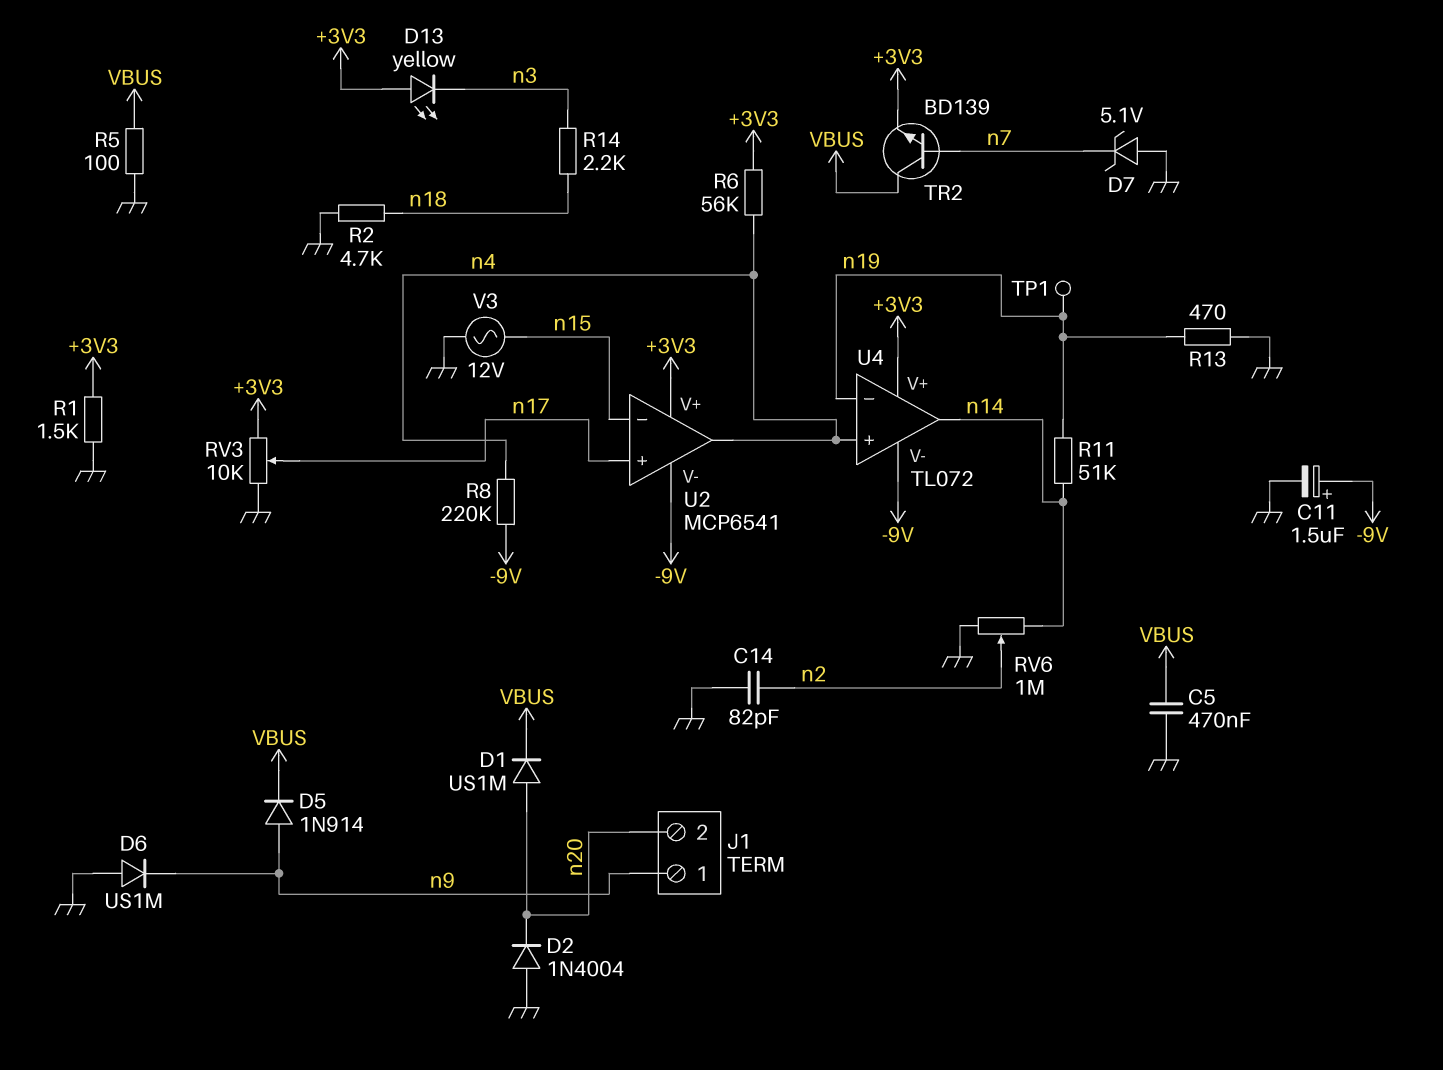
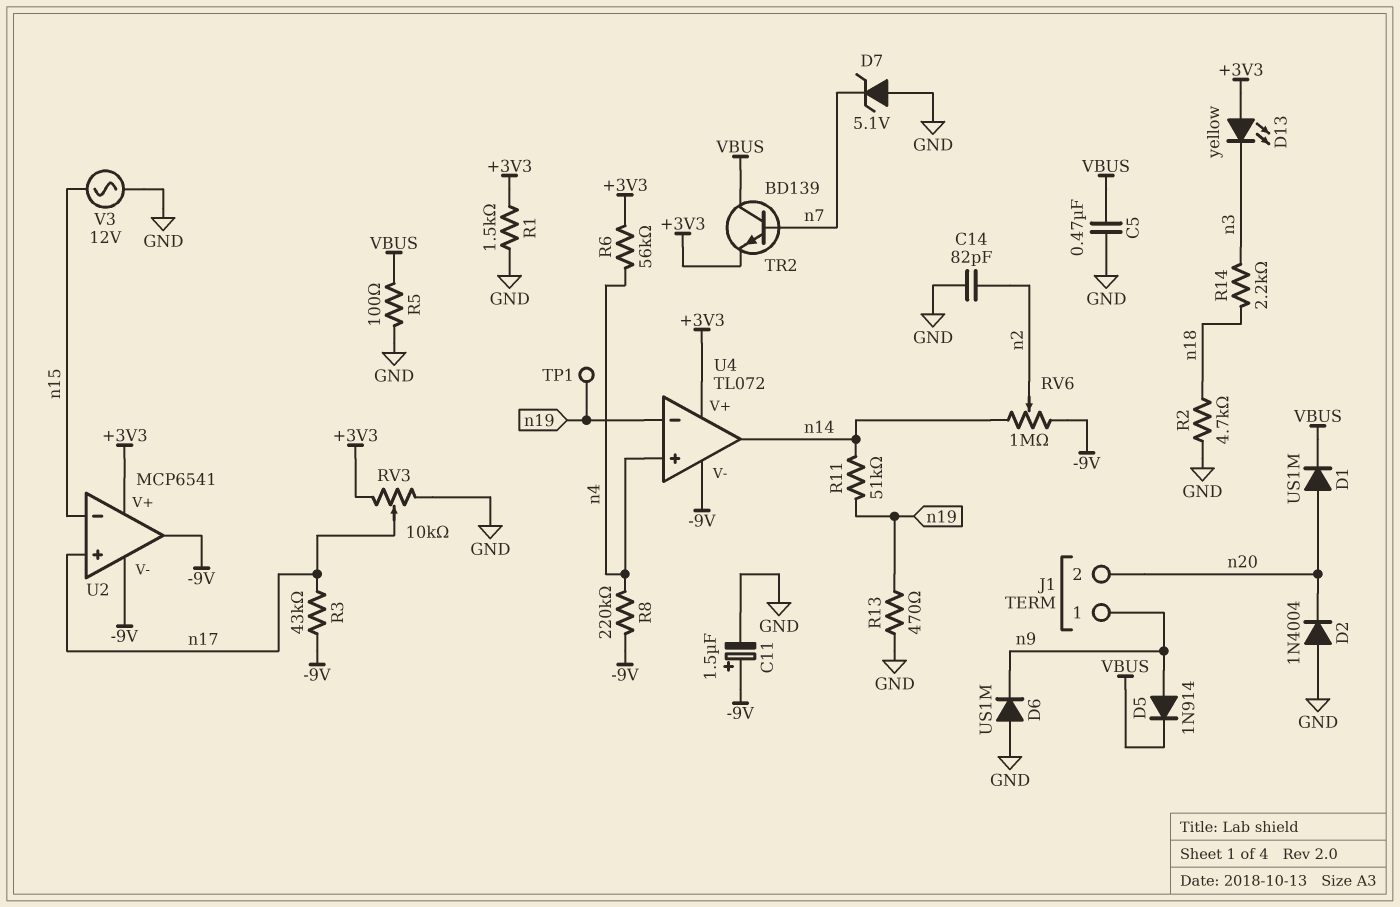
R3: none -> 43k (-9V, n17)
RV6: 1M (GND, n14, wiper n2) -> 1M (-9V, n14, wiper n2)
U2 pin out: n4 -> -9V

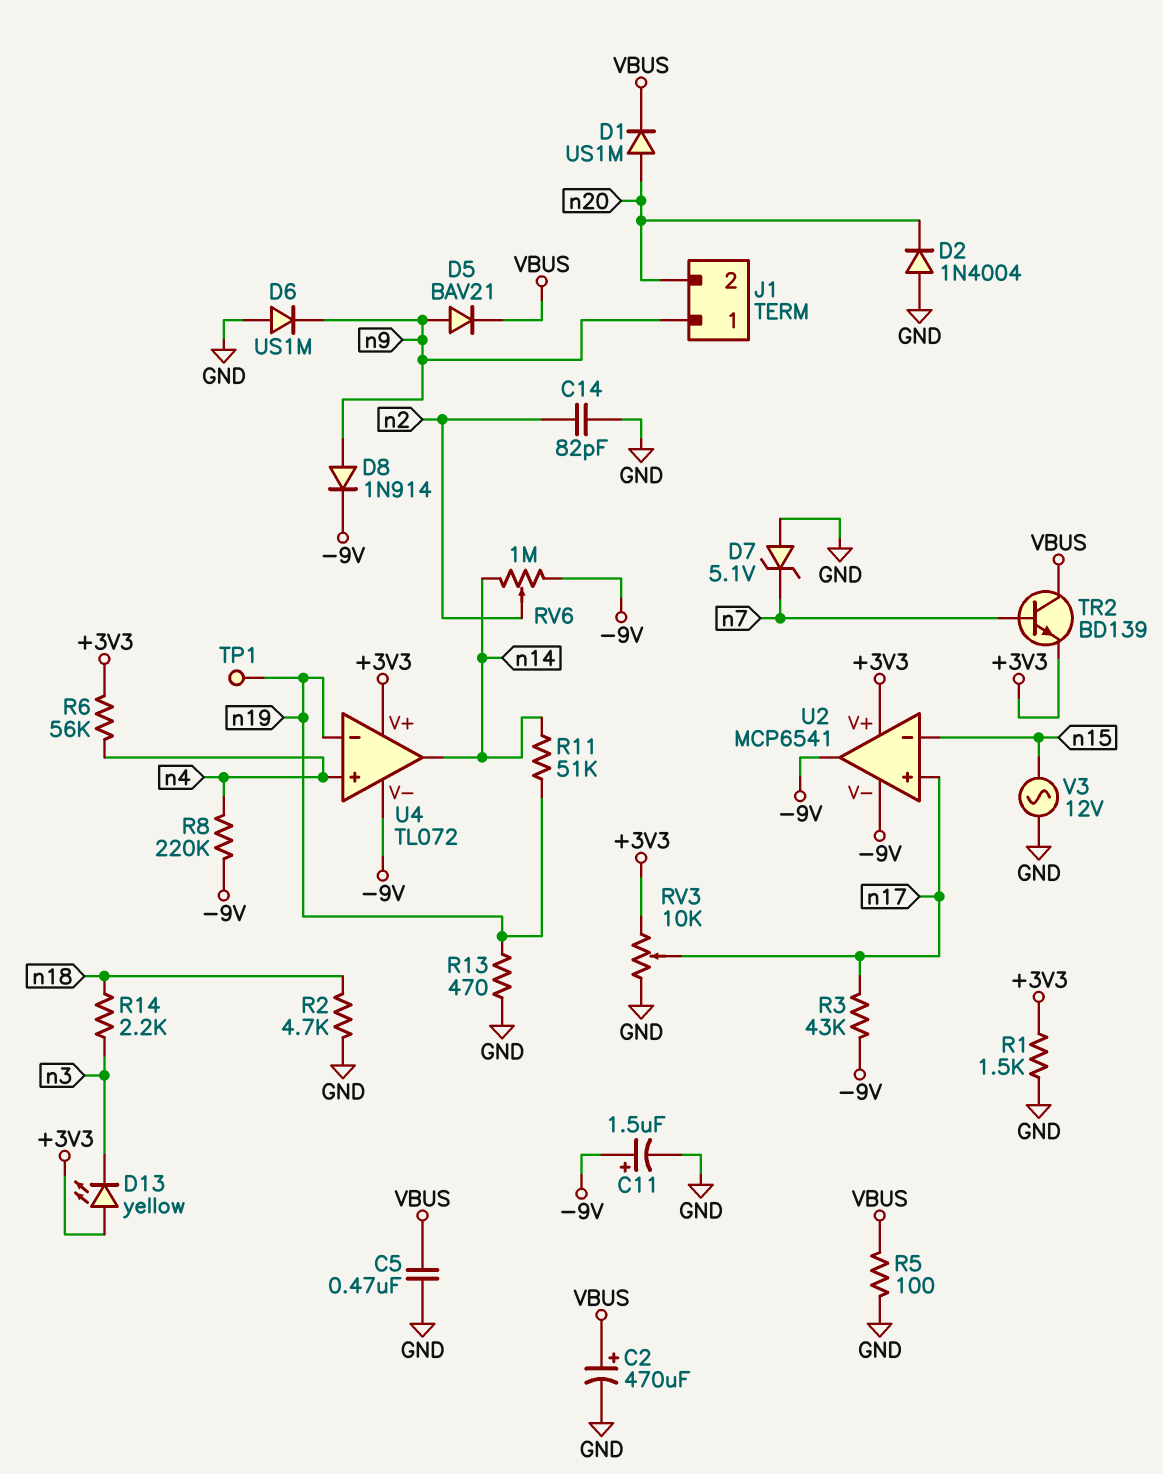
C2: none -> 470uF (plus VBUS, minus GND)
D5: diode 1N914 (A n9, K VBUS) -> diode BAV21 (A n9, K VBUS)
D8: none -> diode 1N914 (A n9, K -9V)

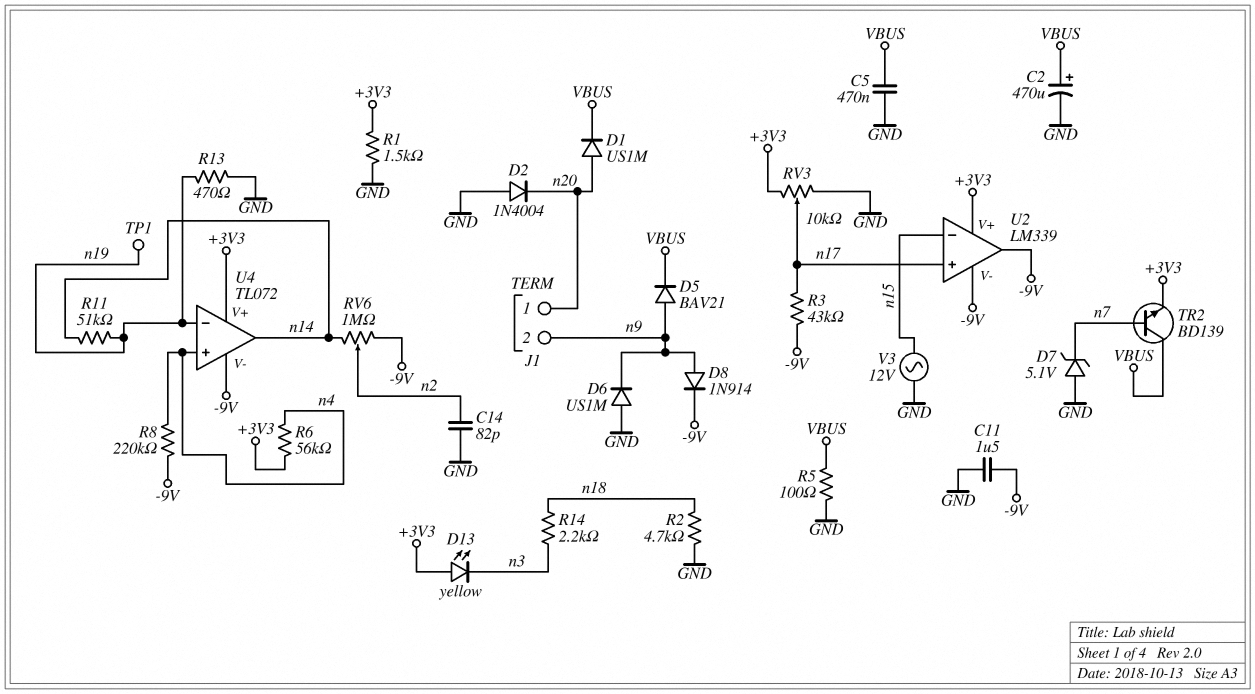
C11: 1.5uF (plus -9V, minus GND) -> 1.5uF (-9V, GND)
J1 pin 1: n9 -> n20
J1 pin 2: n20 -> n9
U2: MCP6541 -> LM339

